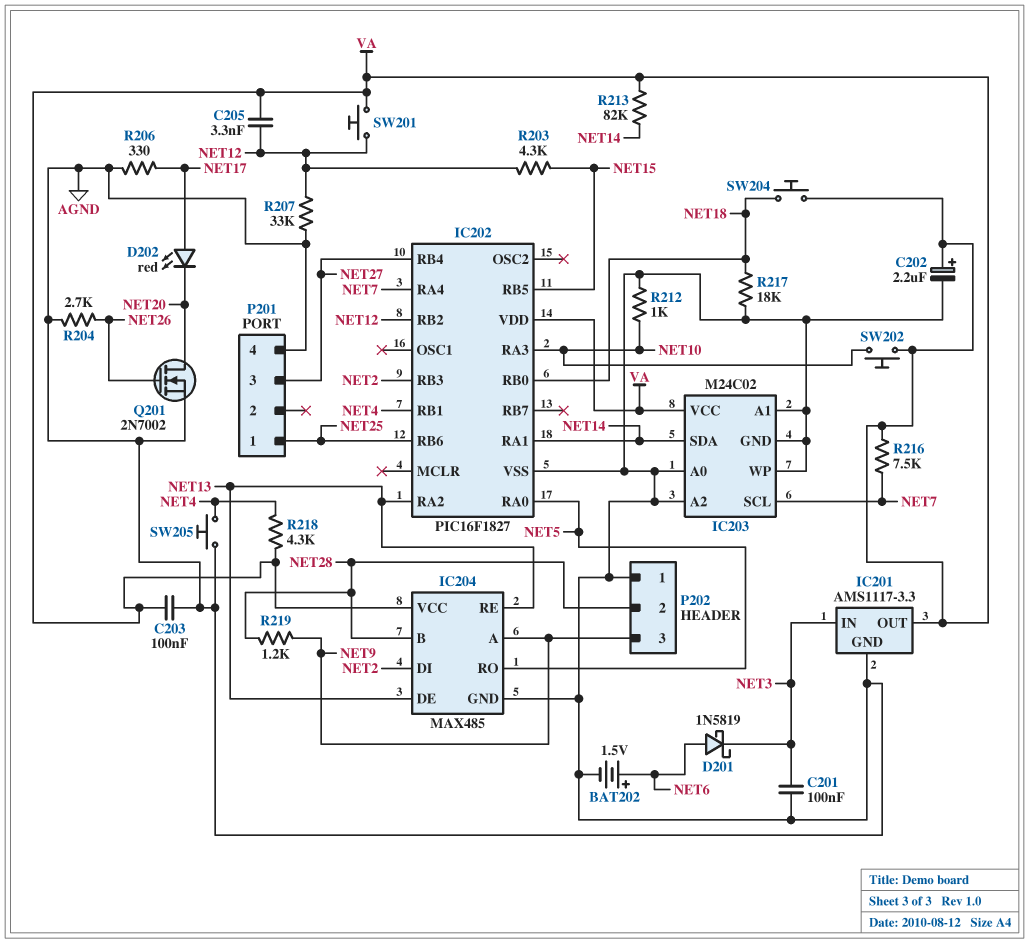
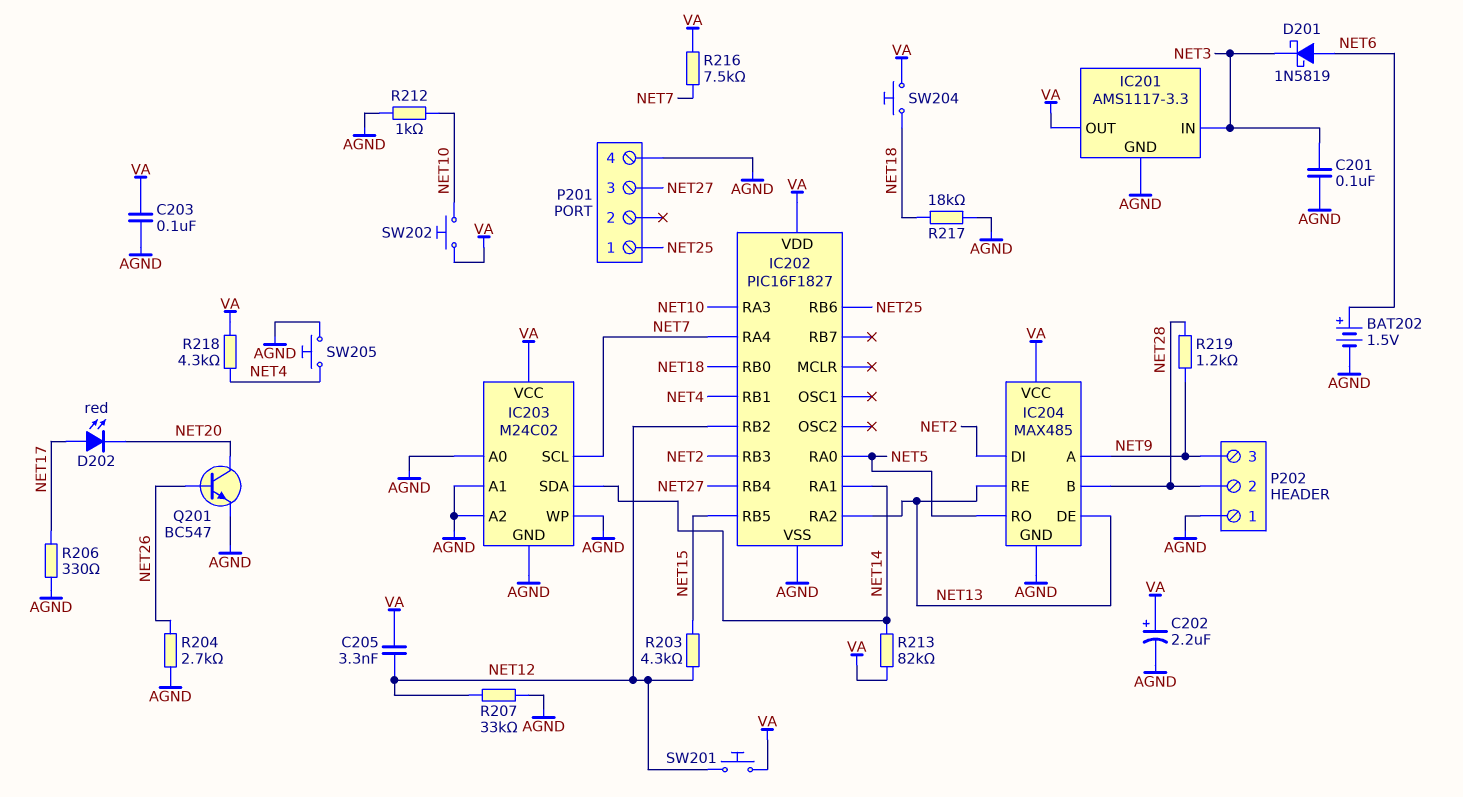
Q201: NMOS 2N7002 (G NET26, D NET20, S AGND) -> NPN BC547 (B NET26, C NET20, E AGND)

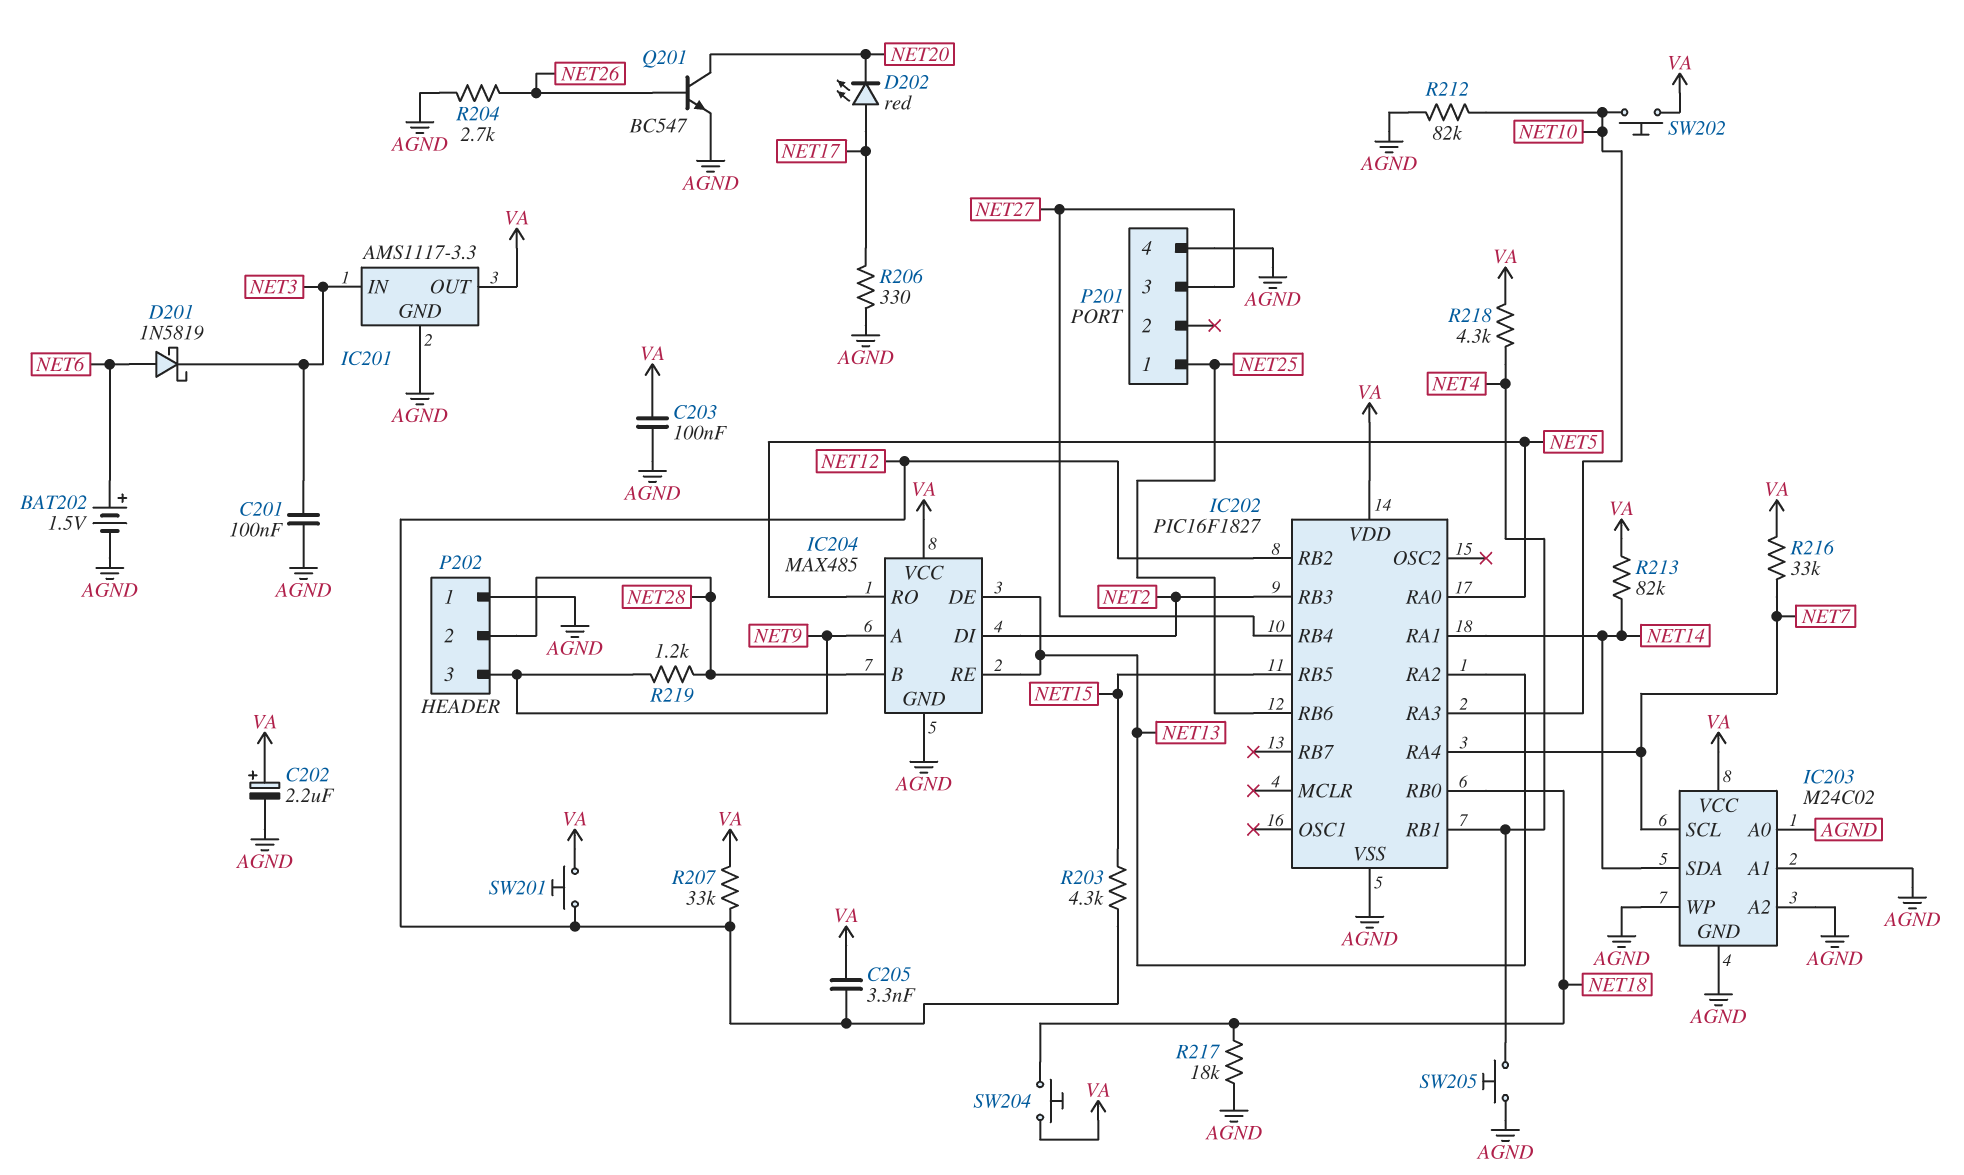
R207: 33k (AGND, NET12) -> 33k (NET12, VA)
R212: 1k (AGND, NET10) -> 82k (AGND, NET10)
R216: 7.5k (NET7, VA) -> 33k (NET7, VA)

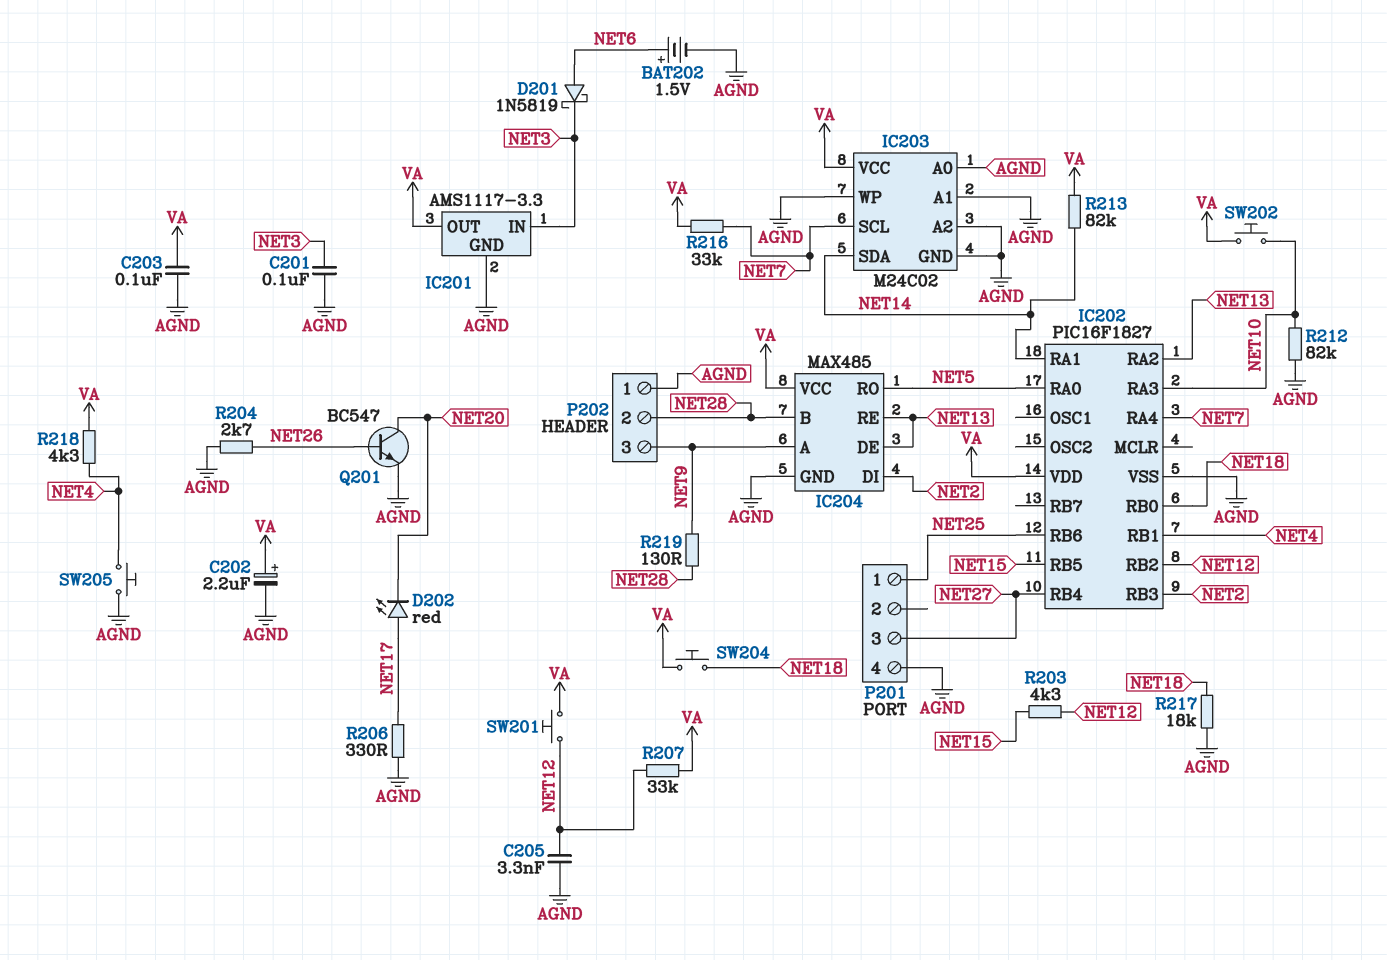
C205: 3.3nF (NET12, VA) -> 3.3nF (AGND, NET12)
R219: 1.2k (NET9, NET28) -> 130 (NET9, NET28)

